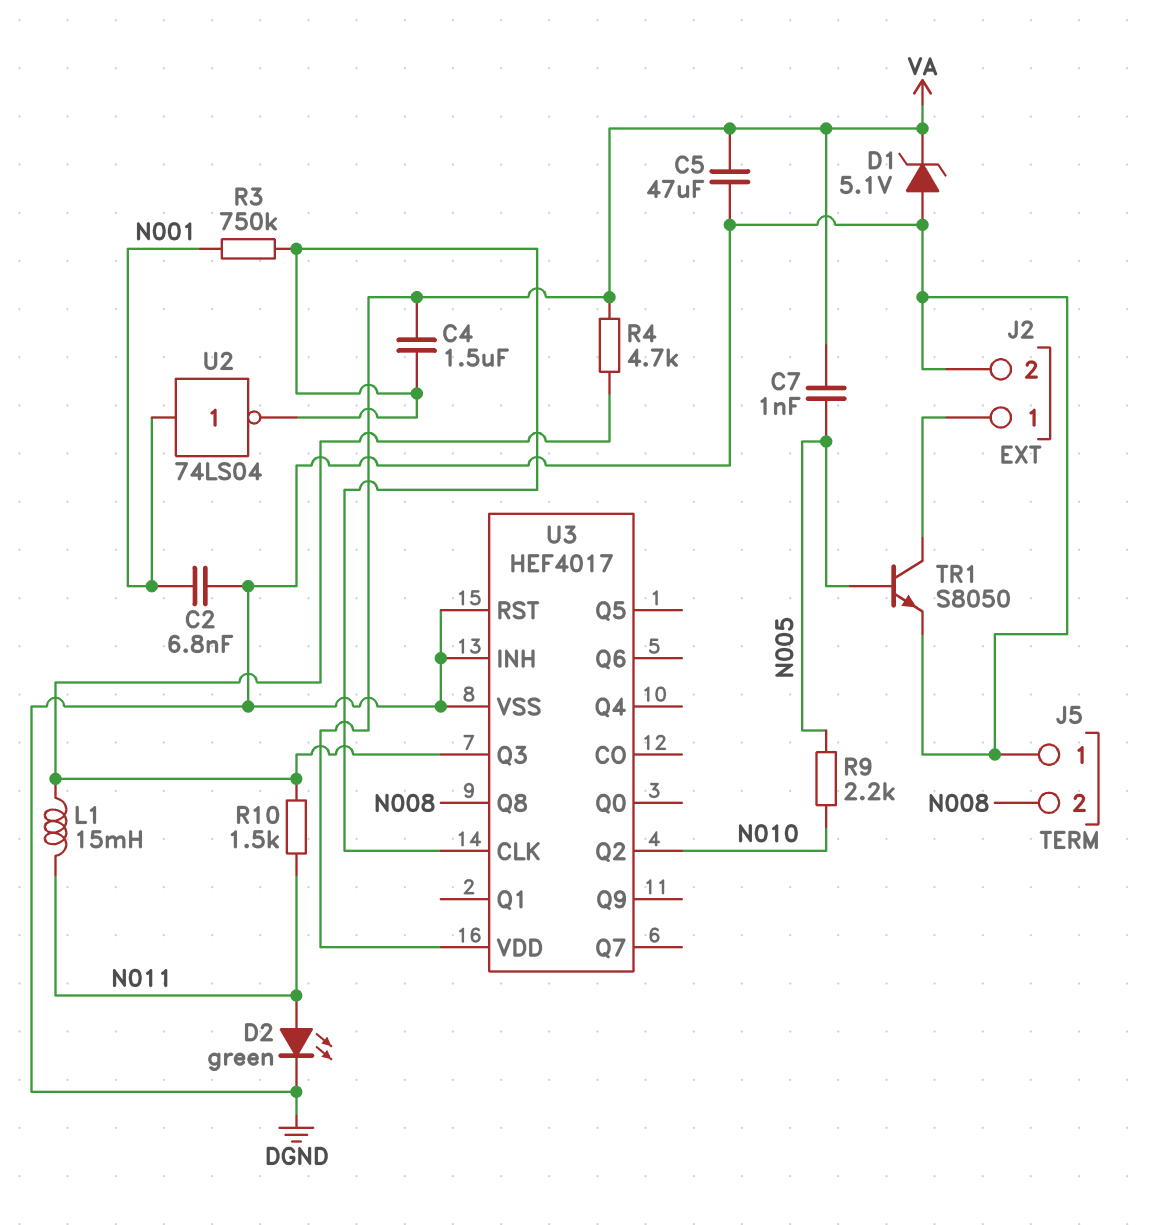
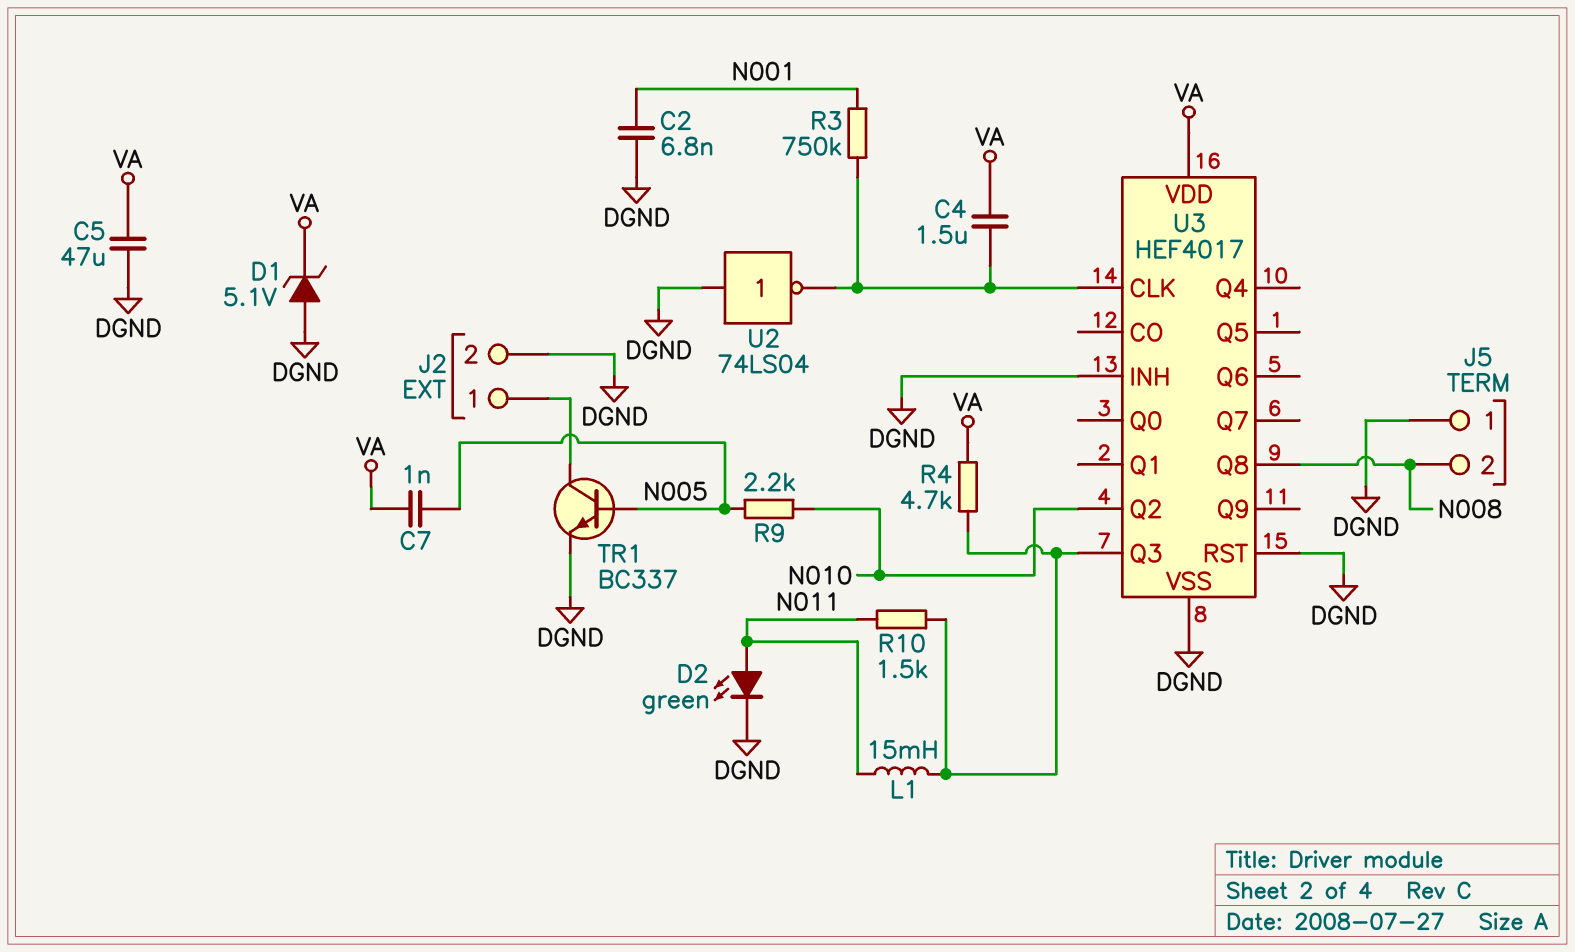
TR1: NPN S8050 (B N005, C J2/1, E DGND) -> NPN BC337 (B N005, C J2/1, E DGND)
U2: NOT 74LS04 (in N001, out U3/CLK) -> NOT 74LS04 (in DGND, out U3/CLK)

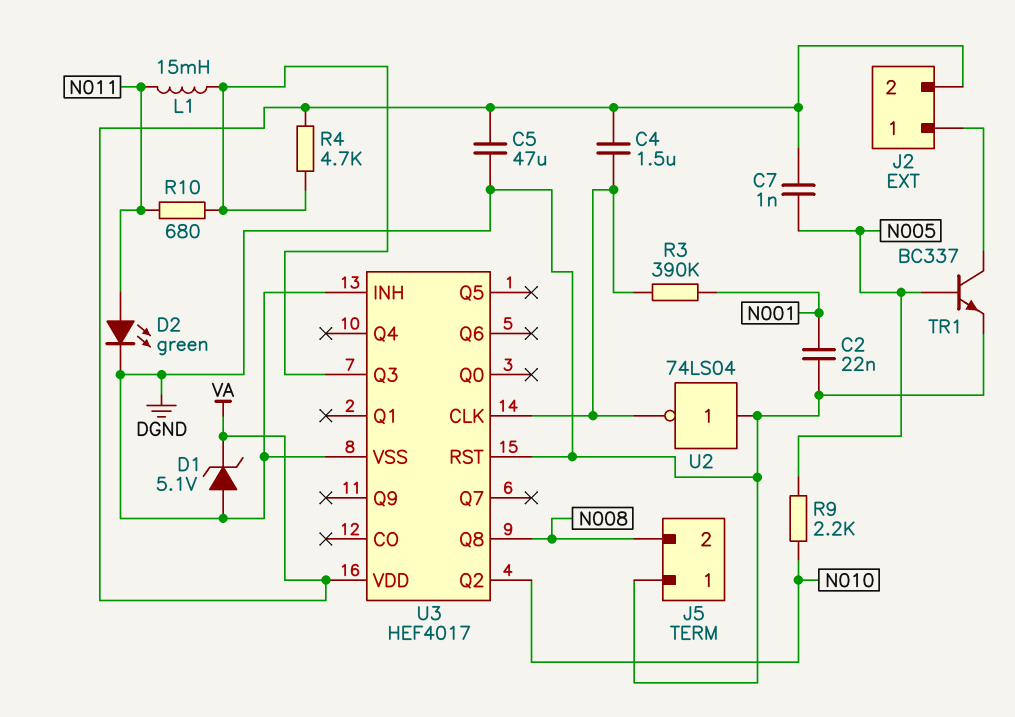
C2: 6.8nF (DGND, N001) -> 22nF (DGND, N001)
J2 pin 2: DGND -> VA
R3: 750k (N001, U3/CLK) -> 390k (N001, U3/CLK)
R10: 1.5k (N011, U3/Q3) -> 680 (N011, U3/Q3)

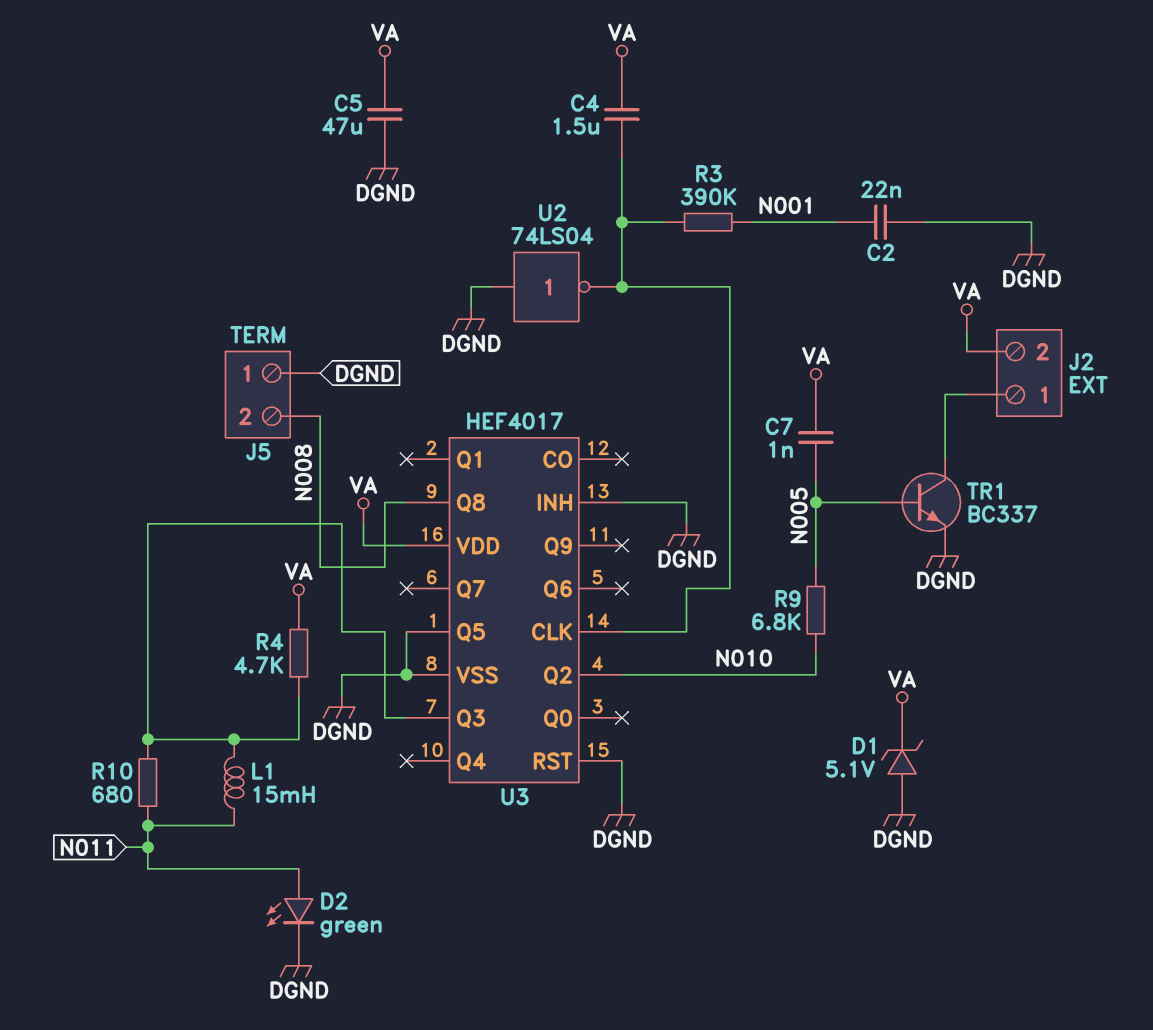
R9: 2.2k (N005, N010) -> 6.8k (N005, N010)
U3 pin Q5: none -> DGND

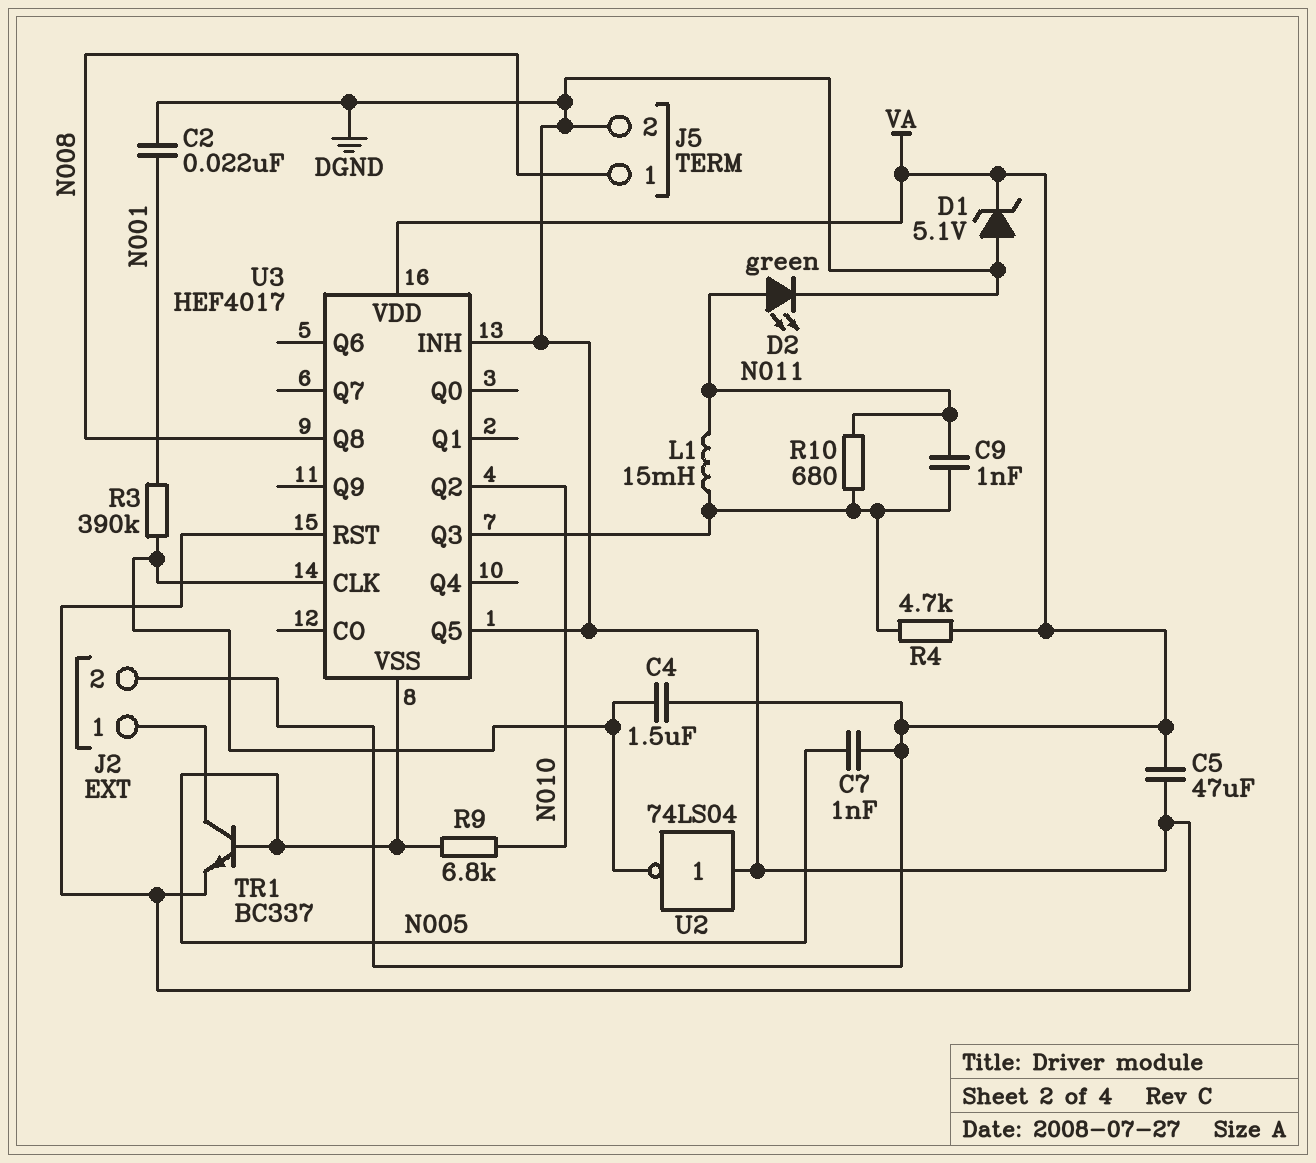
C9: none -> 1nF (N011, U3/Q3)
J5 pin 1: DGND -> N008
J5 pin 2: N008 -> DGND
U3 pin VSS: DGND -> N005

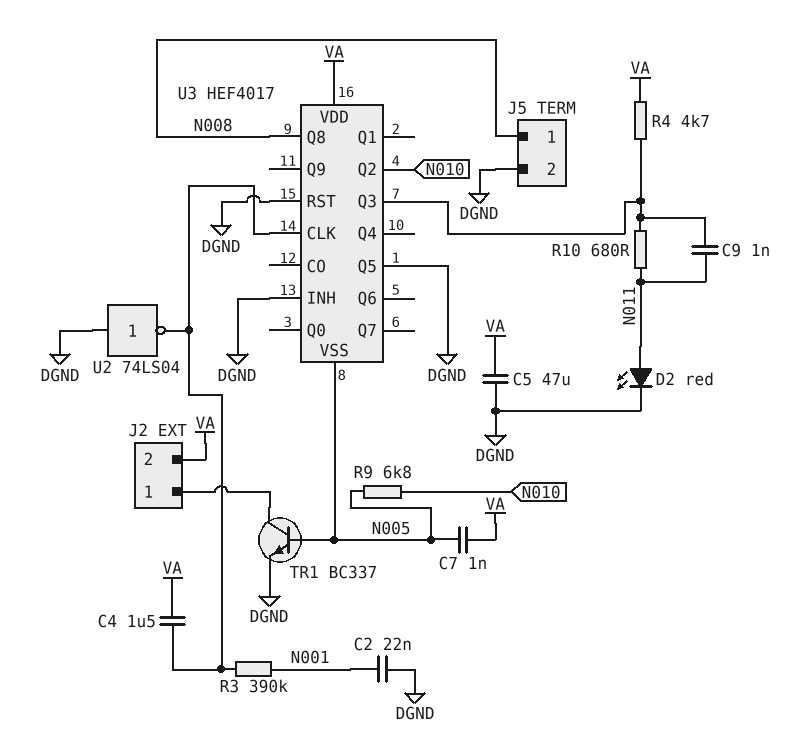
D1: zener 5.1V (A DGND, K VA) -> none
D2: LED green (A N011, K DGND) -> LED red (A N011, K DGND)
L1: 15mH (N011, U3/Q3) -> none

